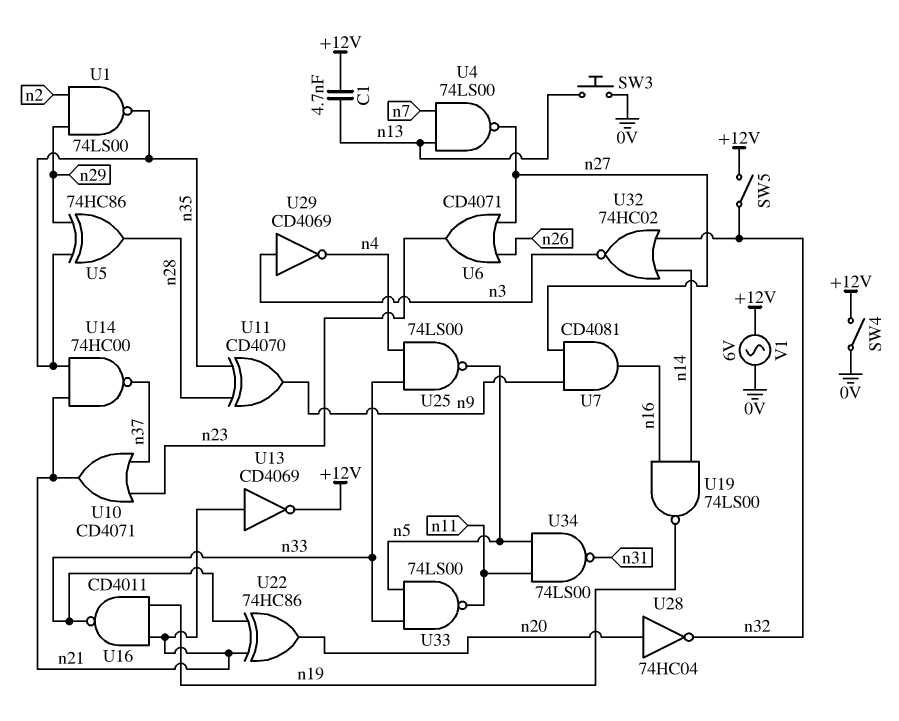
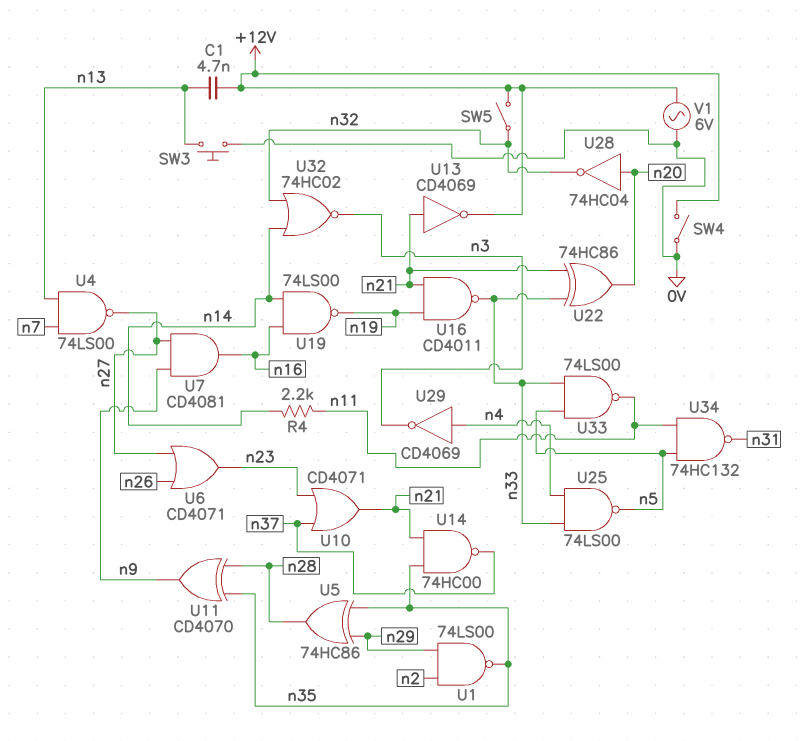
R4: none -> 2.2k (n11, n14)
U29: NOT CD4069 (in n3, out n4) -> NOT CD4069 (in n4, out n3)
U34: NAND 74LS00 (in n5, in n11, out n31) -> NAND 74HC132 (in n5, in n11, out n31)

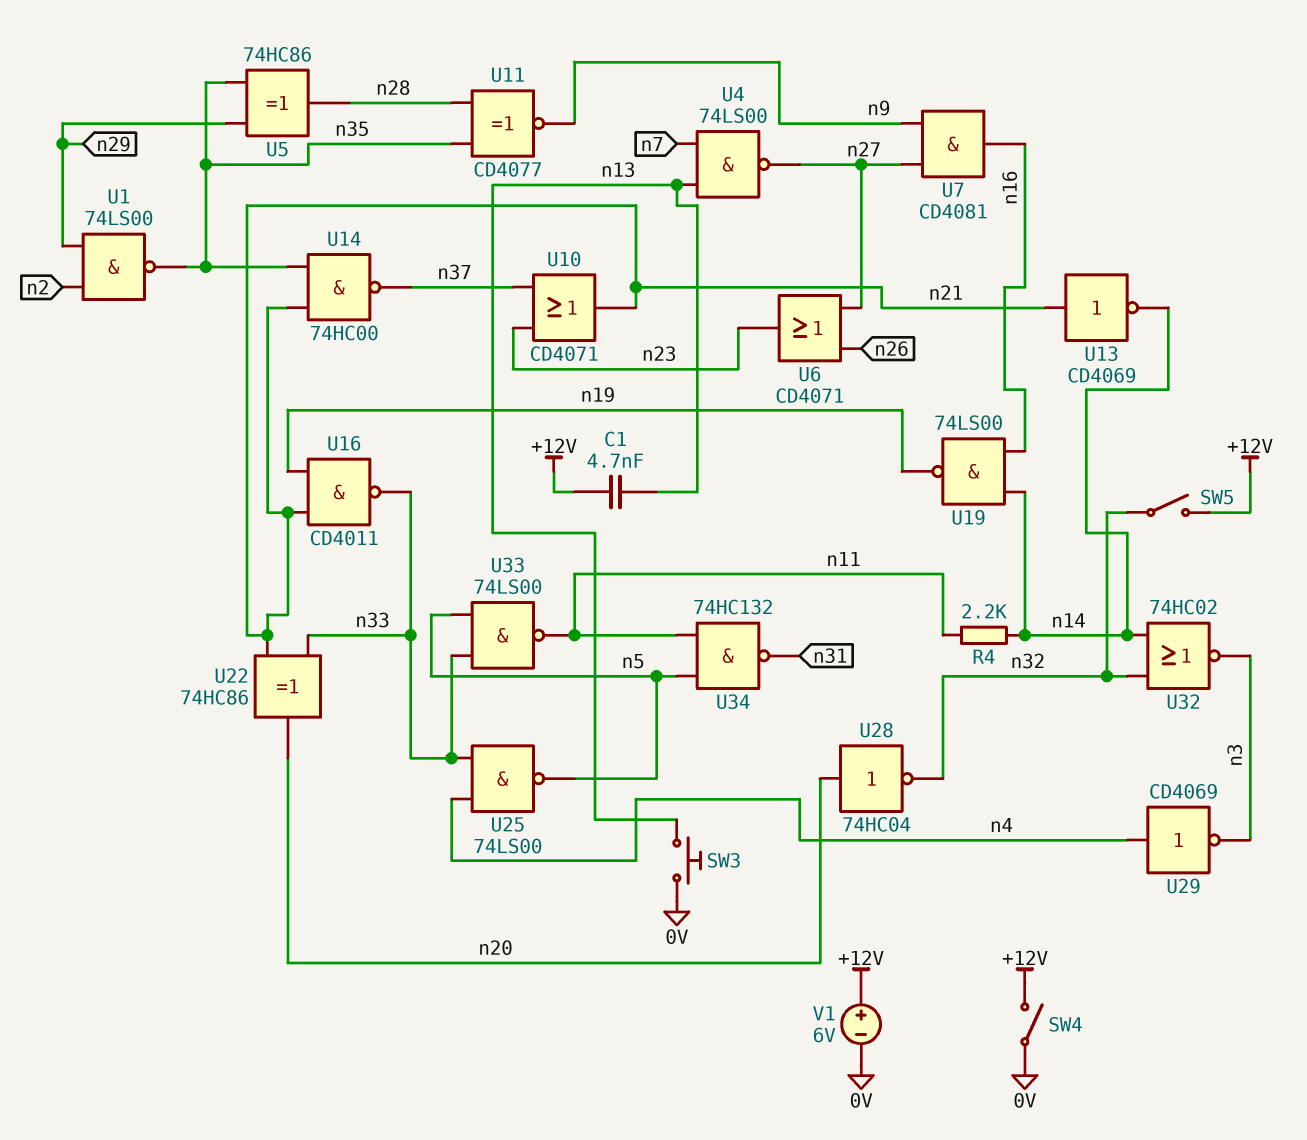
U11: XOR CD4070 (in n28, in n35, out n9) -> XNOR CD4077 (in n28, in n35, out n9)
U13: NOT CD4069 (in n21, out +12V) -> NOT CD4069 (in n21, out n14)
V1: AC 6V (+12V, 0V) -> 6V (plus +12V, minus 0V)

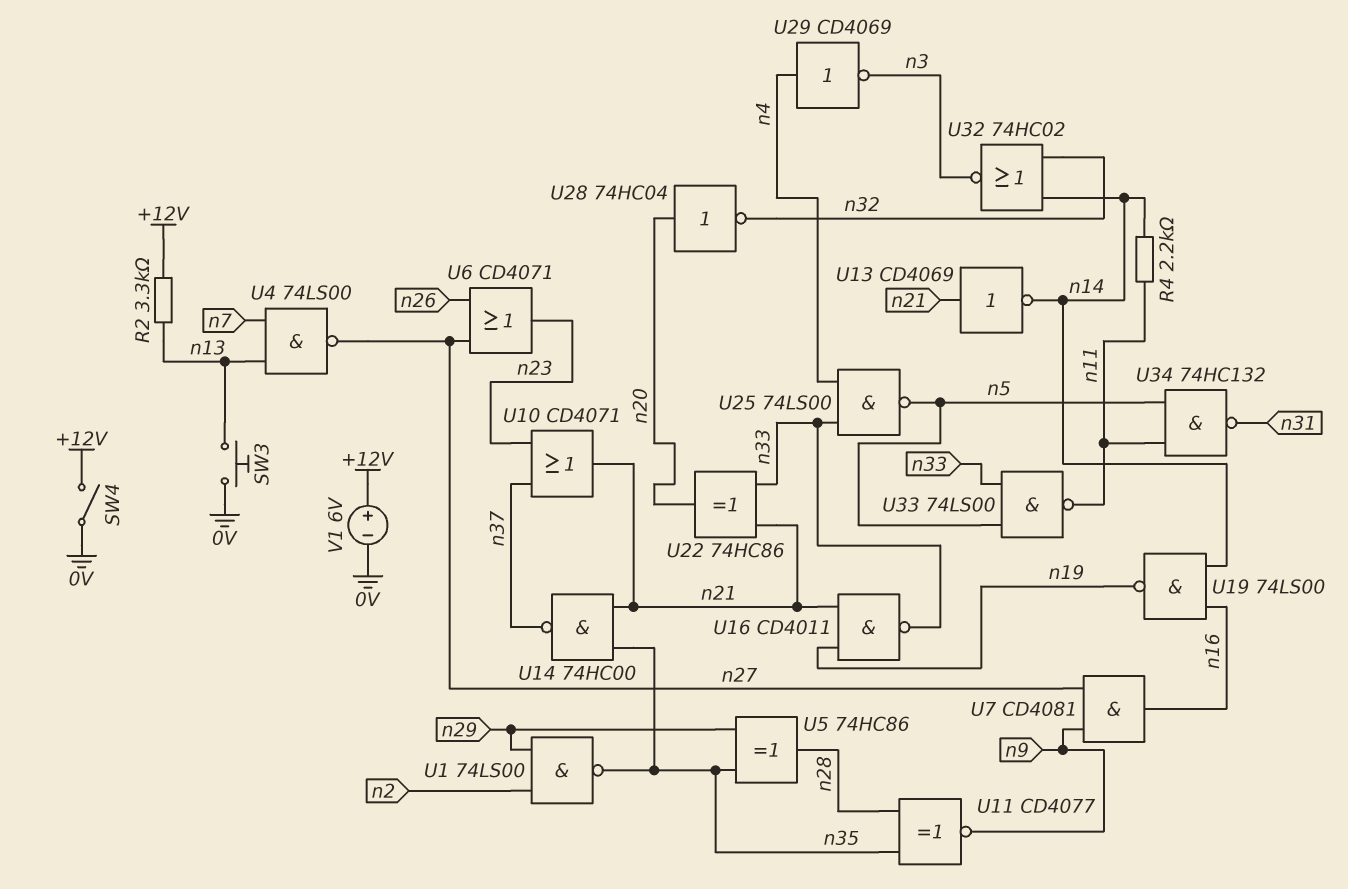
C1: 4.7nF (+12V, n13) -> none
R2: none -> 3.3k (+12V, n13)
SW5: switch (+12V, n32) -> none

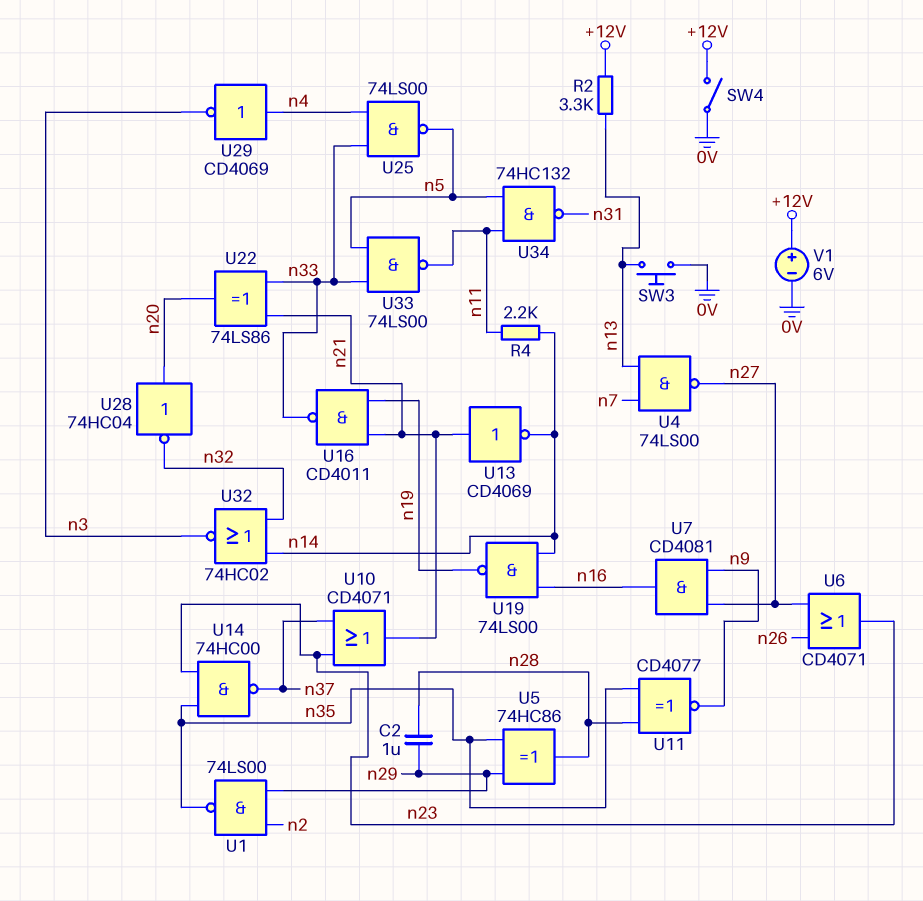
C2: none -> 1uF (n28, n29)
U14: NAND 74HC00 (in n21, in n35, out n37) -> NAND 74HC00 (in n23, in n35, out n37)
U22: XOR 74HC86 (in n21, in n33, out n20) -> XOR 74LS86 (in n21, in n33, out n20)

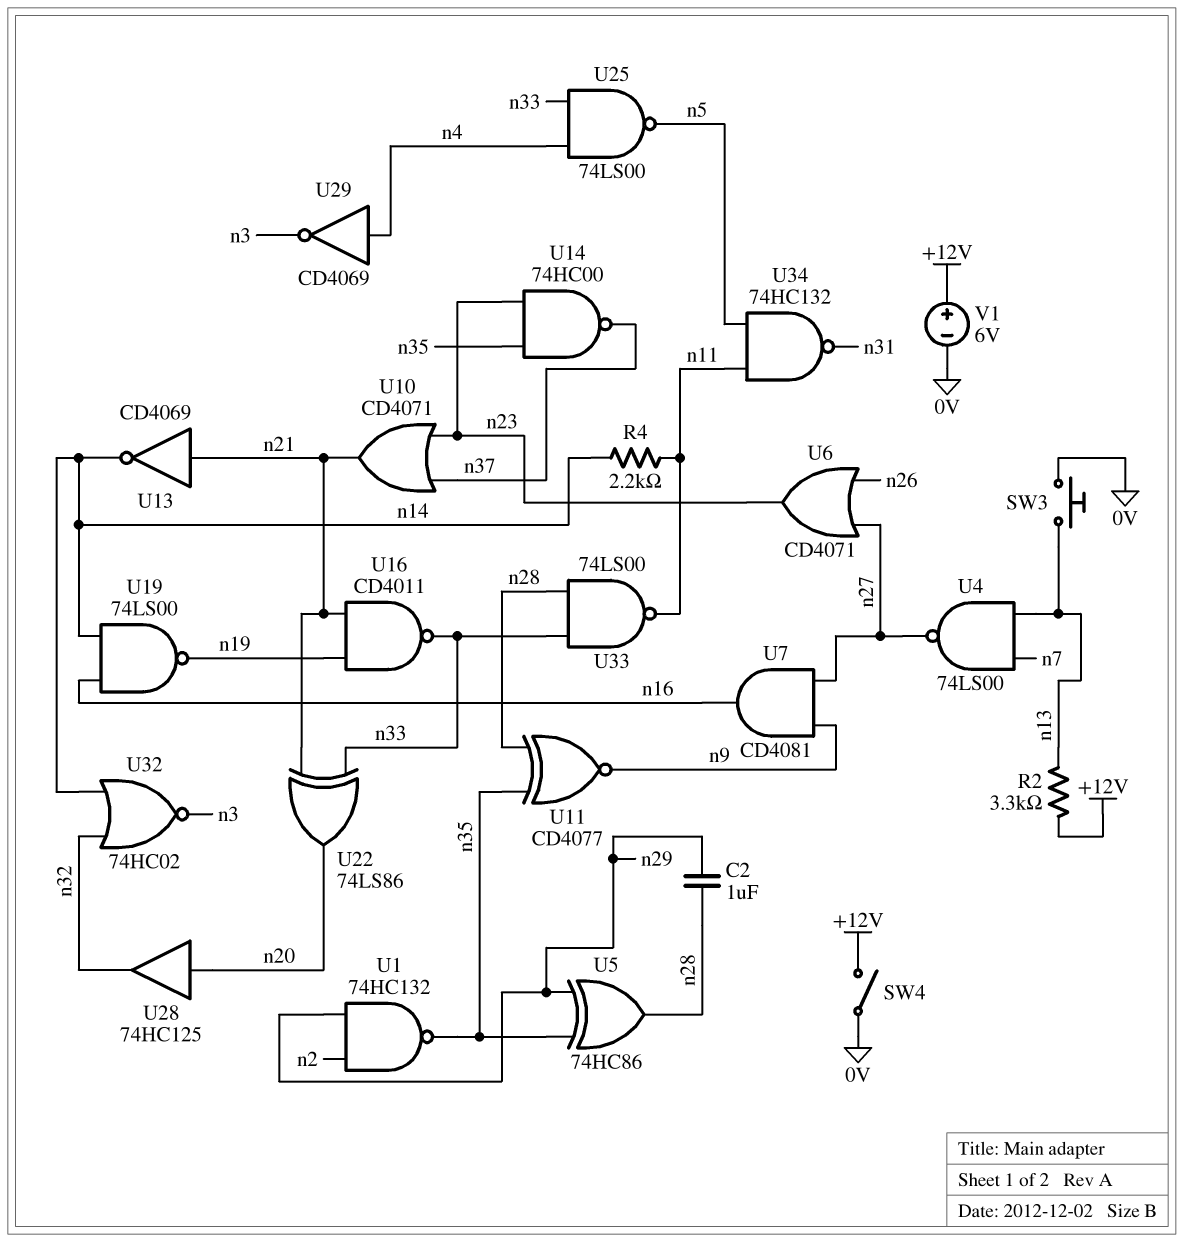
U1: NAND 74LS00 (in n2, in n29, out n35) -> NAND 74HC132 (in n2, in n29, out n35)
U28: NOT 74HC04 (in n20, out n32) -> buffer 74HC125 (in n20, out n32)
U33: NAND 74LS00 (in n5, in n33, out n11) -> NAND 74LS00 (in n28, in n33, out n11)

